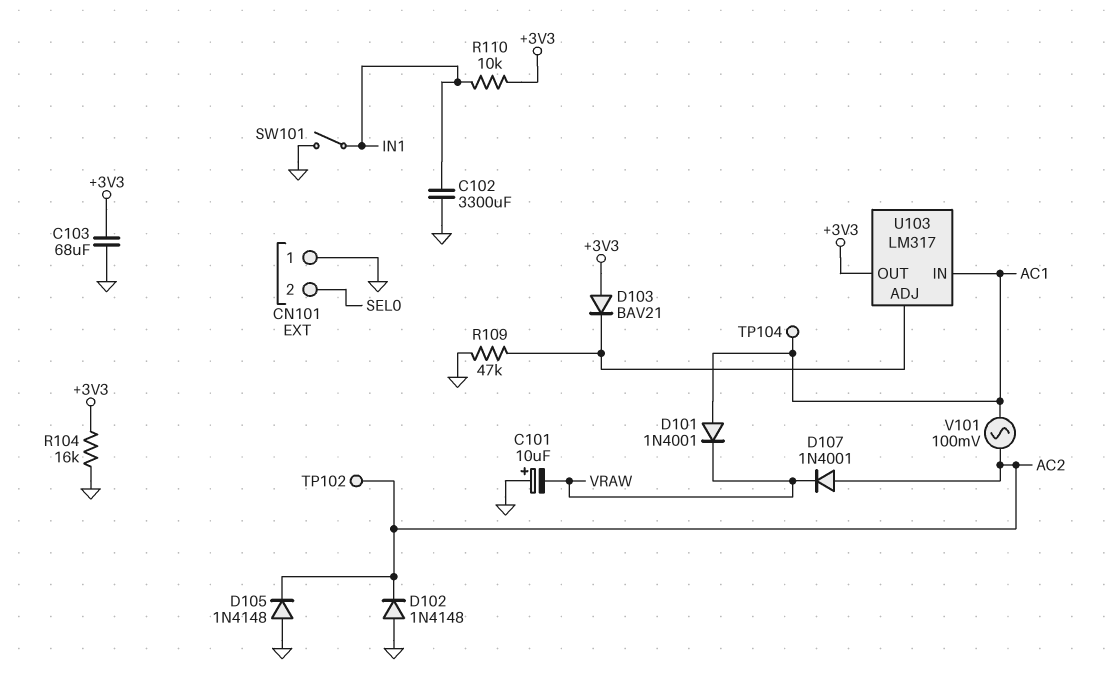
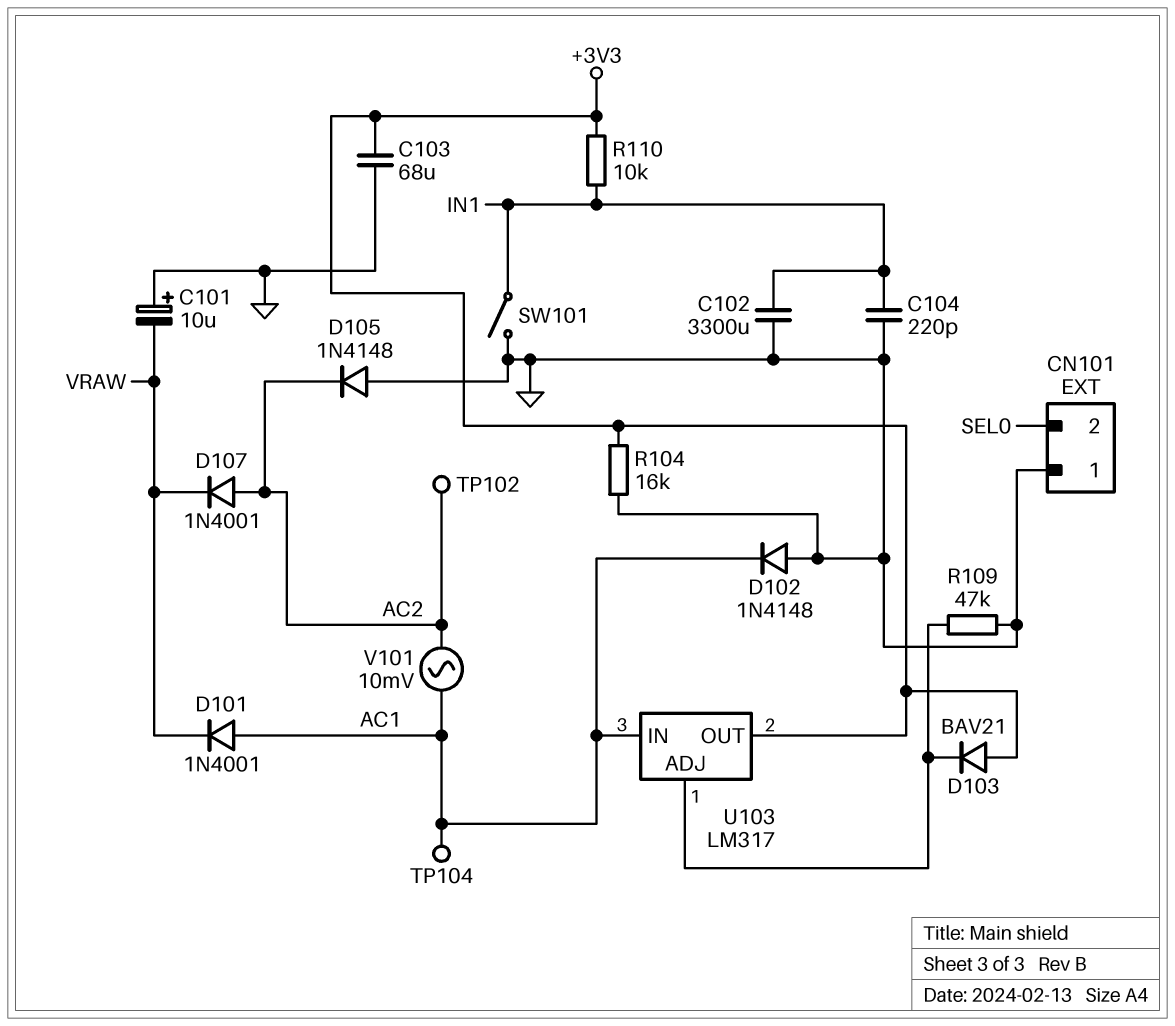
C104: none -> 220pF (GND, IN1)
D102: diode 1N4148 (A GND, K AC2) -> diode 1N4148 (A GND, K AC1)
V101: AC 100mV (AC1, AC2) -> AC 10mV (AC1, AC2)

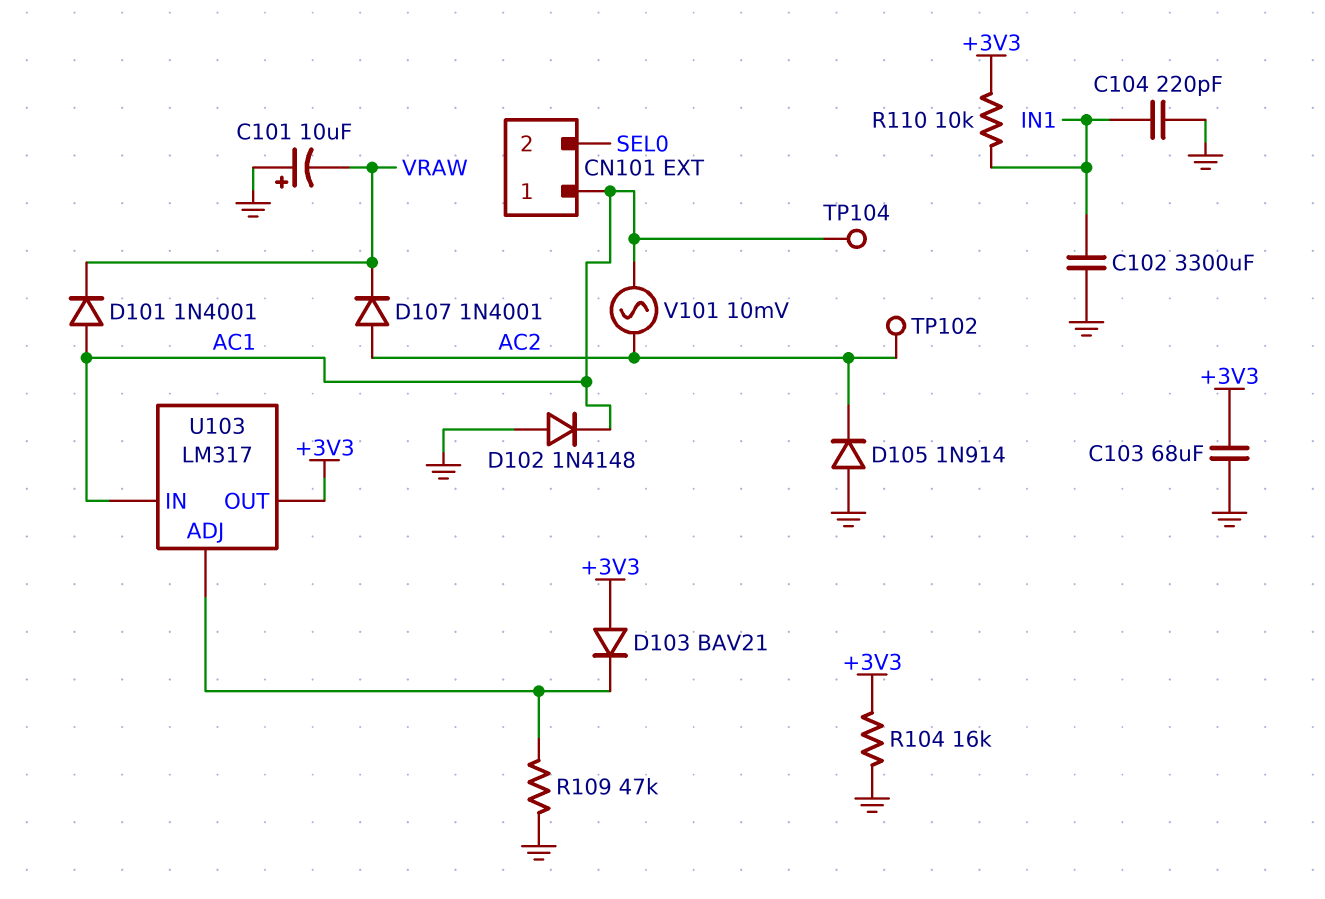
CN101 pin 1: GND -> AC1
D105: diode 1N4148 (A GND, K AC2) -> diode 1N914 (A GND, K AC2)
SW101: switch (GND, IN1) -> none

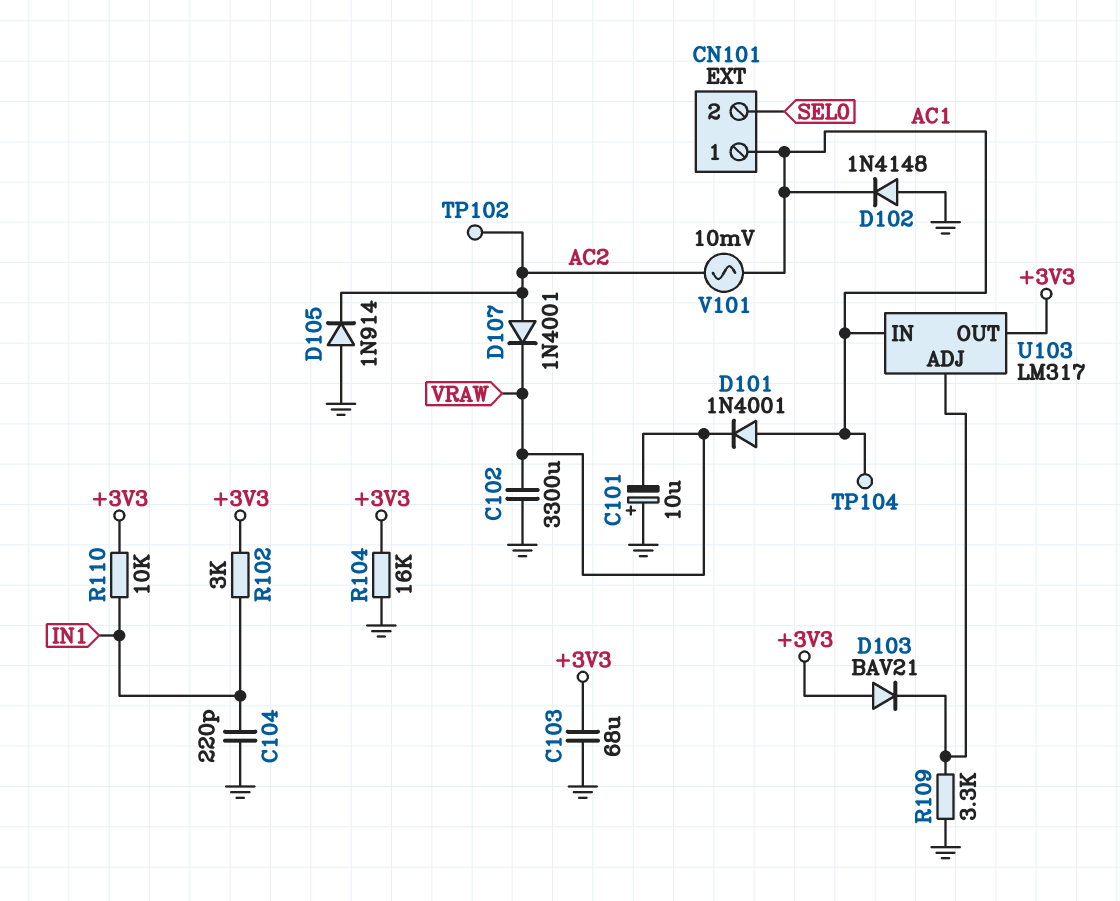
C102: 3300uF (GND, IN1) -> 3300uF (GND, VRAW)
R102: none -> 3k (+3V3, IN1)
R109: 47k (GND, U103/ADJ) -> 3.3k (GND, U103/ADJ)

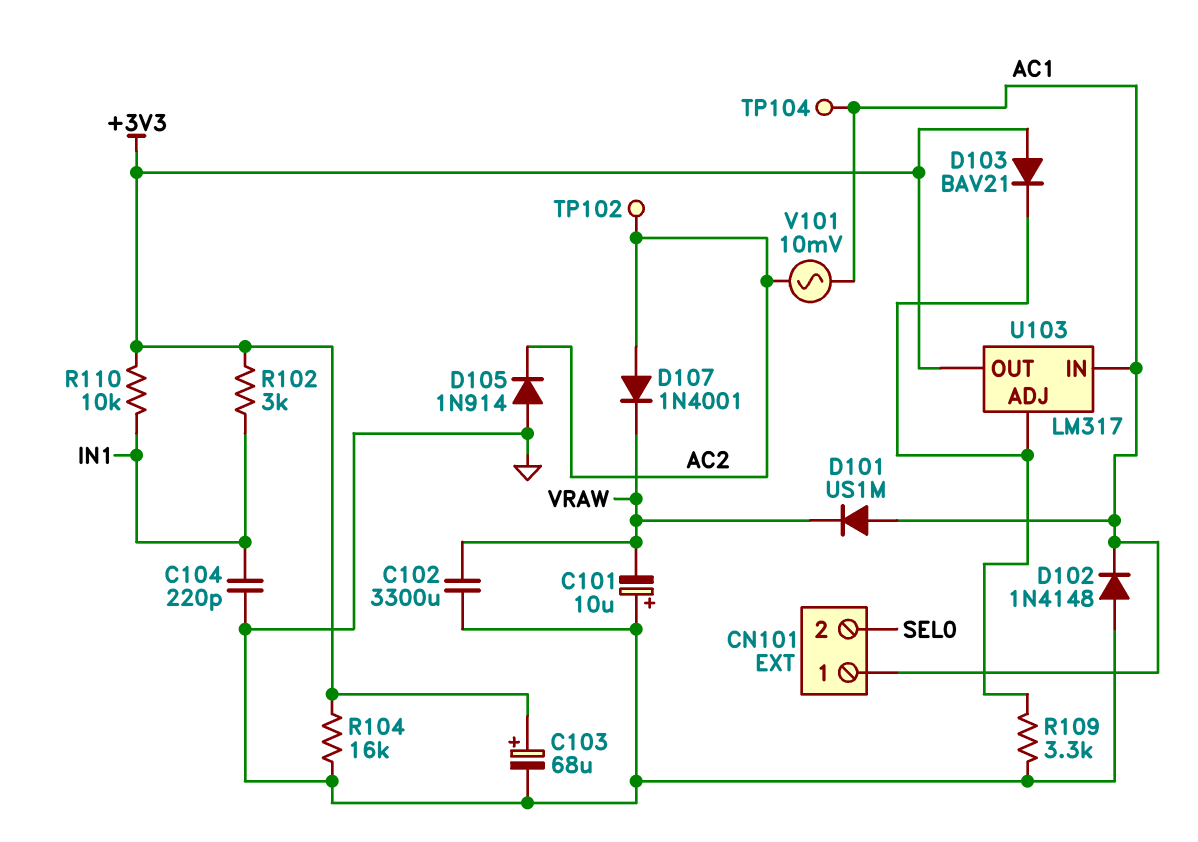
C103: 68uF (+3V3, GND) -> 68uF (plus +3V3, minus GND)
D101: diode 1N4001 (A AC1, K VRAW) -> diode US1M (A AC1, K VRAW)

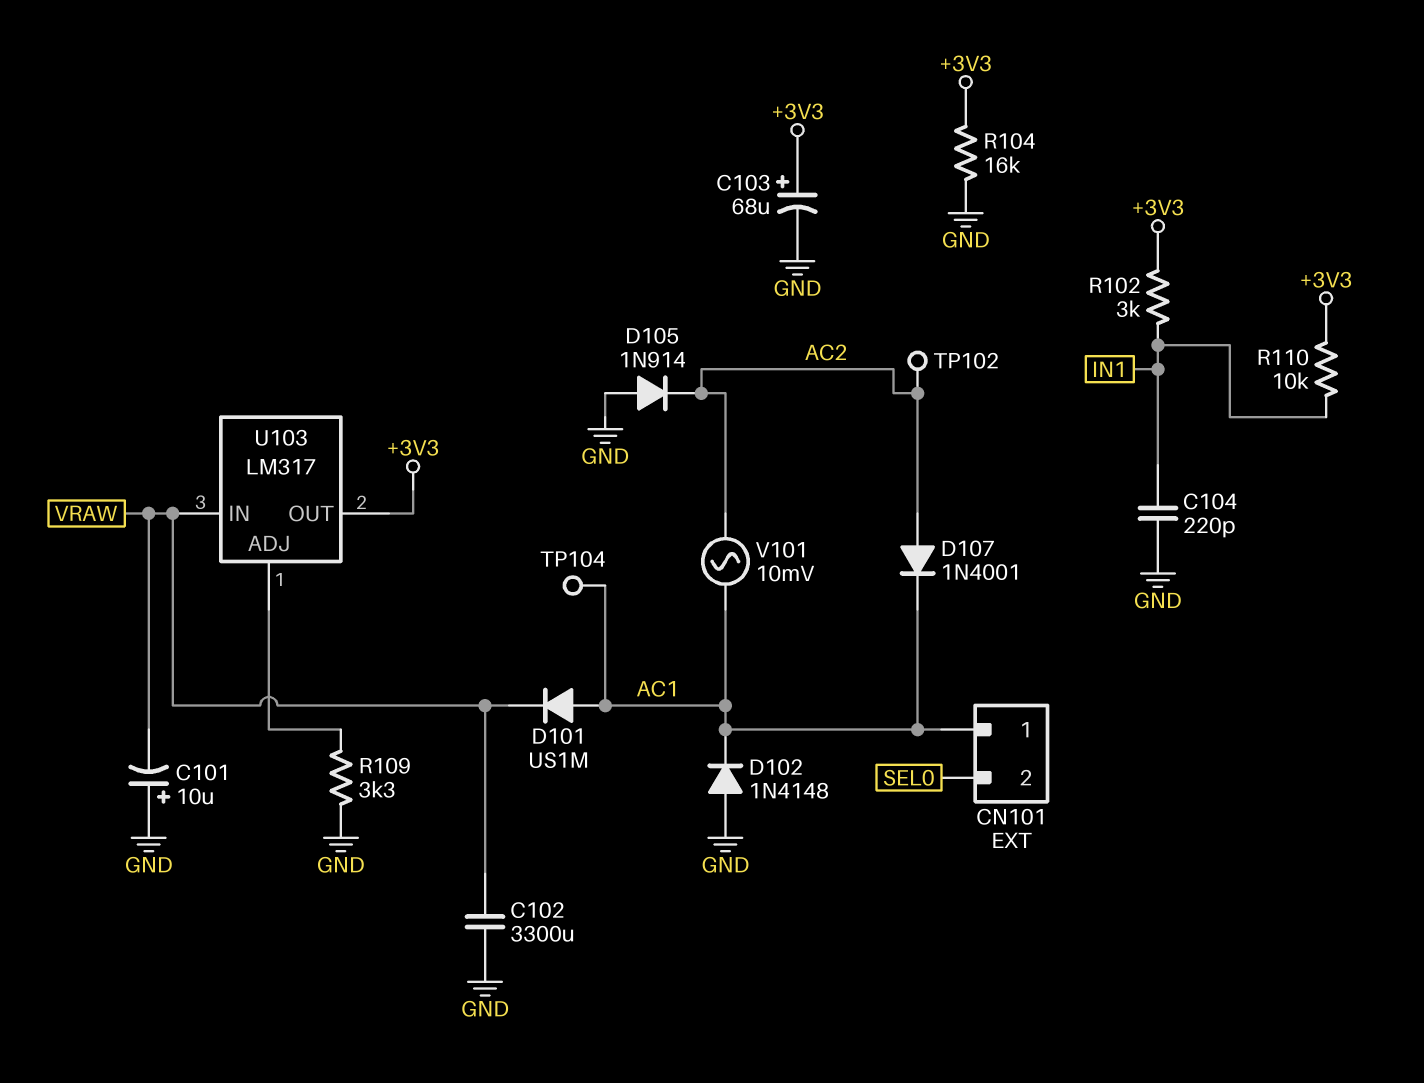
D103: diode BAV21 (A +3V3, K U103/ADJ) -> none
D107: diode 1N4001 (A AC2, K VRAW) -> diode 1N4001 (A AC2, K AC1)
U103 pin IN: AC1 -> VRAW

